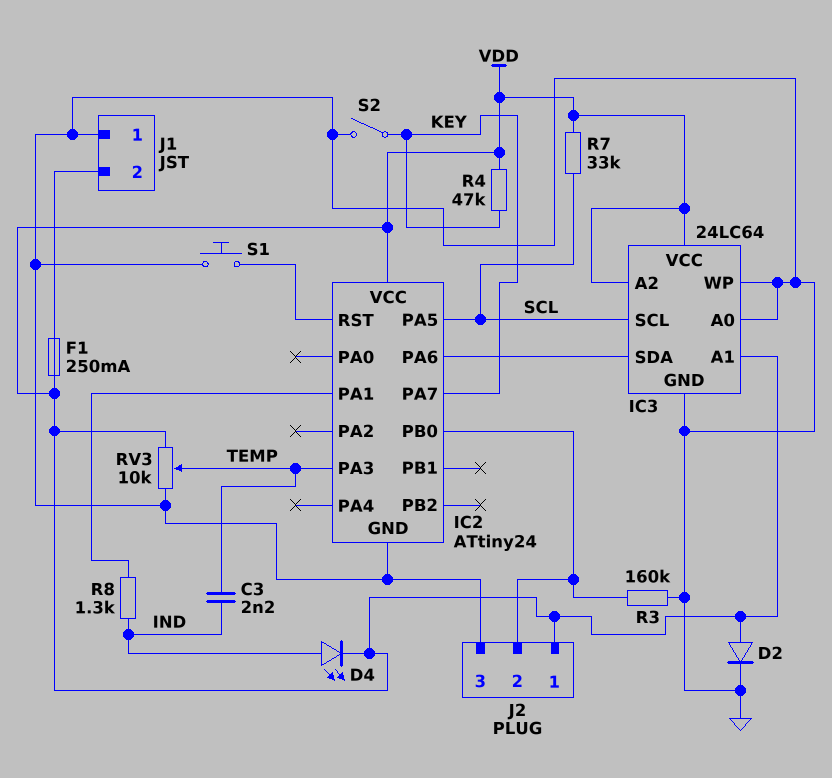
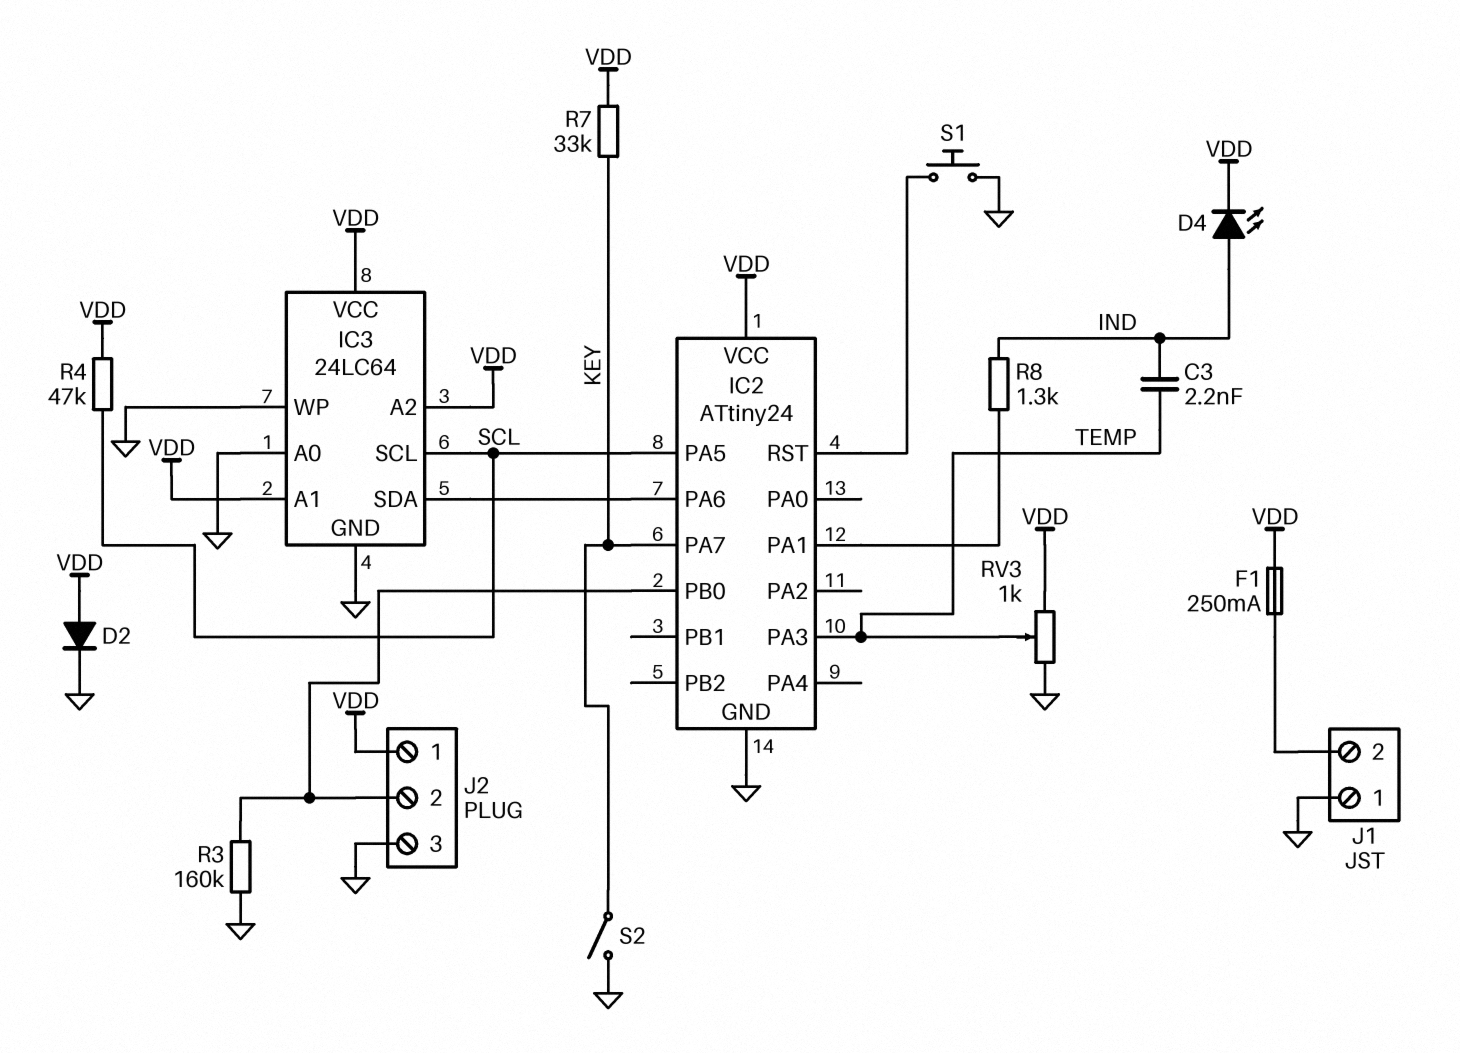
R4: 47k (KEY, VDD) -> 47k (SCL, VDD)
R7: 33k (SCL, VDD) -> 33k (KEY, VDD)
RV3: 10k (GND, VDD, wiper TEMP) -> 1k (GND, VDD, wiper TEMP)

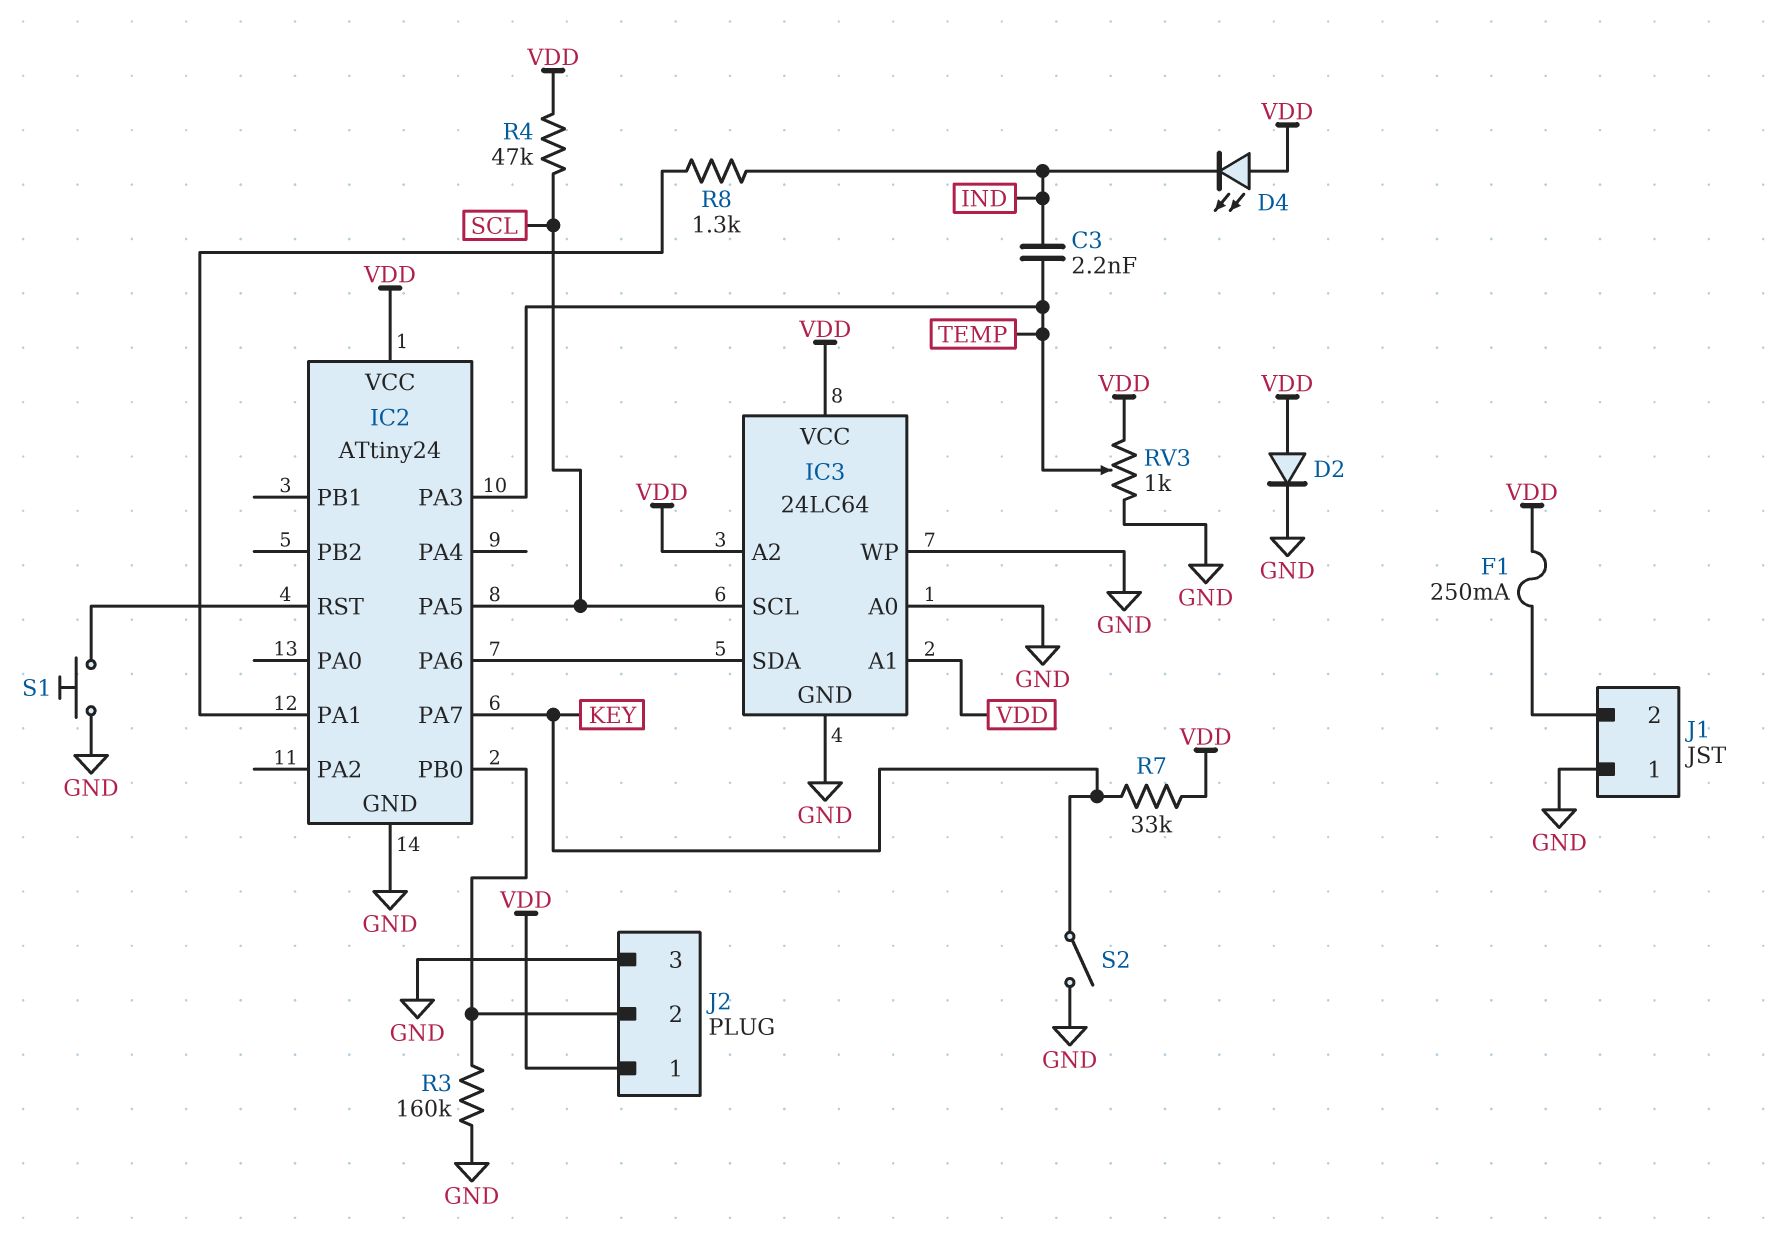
D4: LED (A IND, K VDD) -> LED (A VDD, K IND)

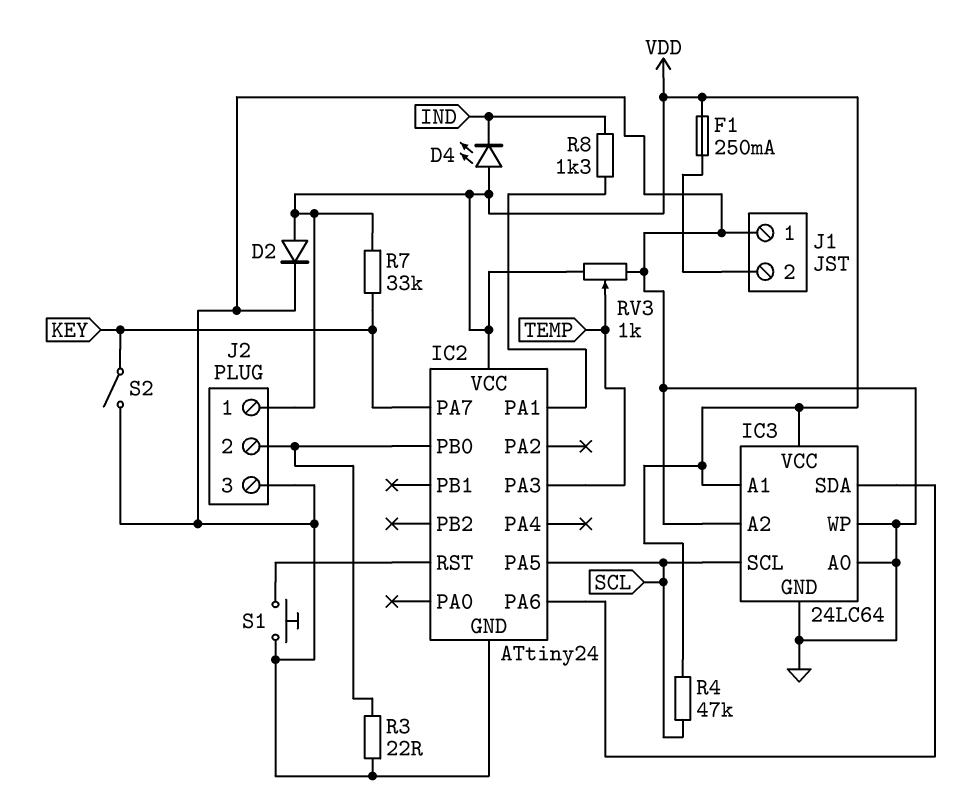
C3: 2.2nF (IND, TEMP) -> none
IC3 pin A2: VDD -> GND
R3: 160k (GND, IC2/PB0) -> 22 (GND, IC2/PB0)

